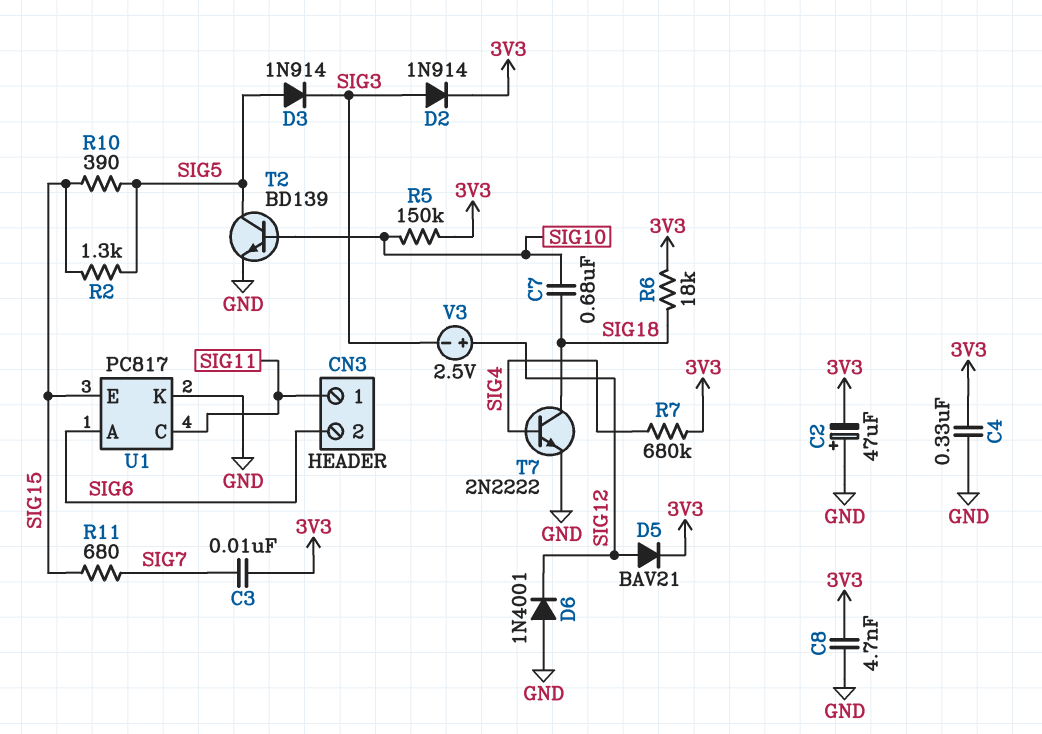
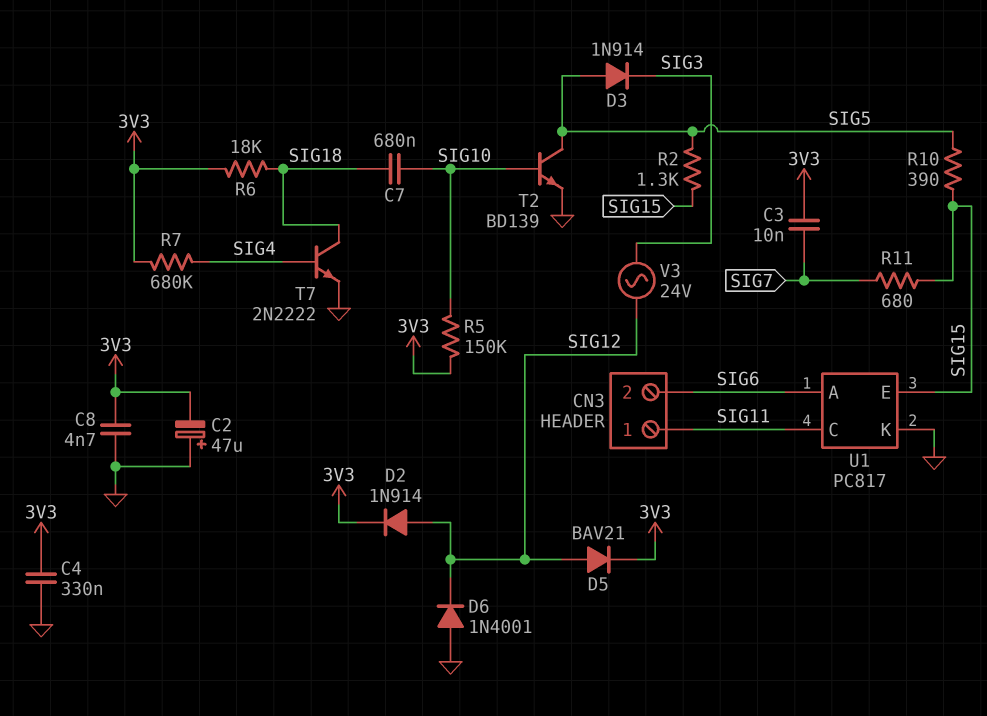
D2: diode 1N914 (A SIG3, K 3V3) -> diode 1N914 (A SIG12, K 3V3)
V3: 2.5V (plus SIG12, minus SIG3) -> AC 24V (SIG3, SIG12)

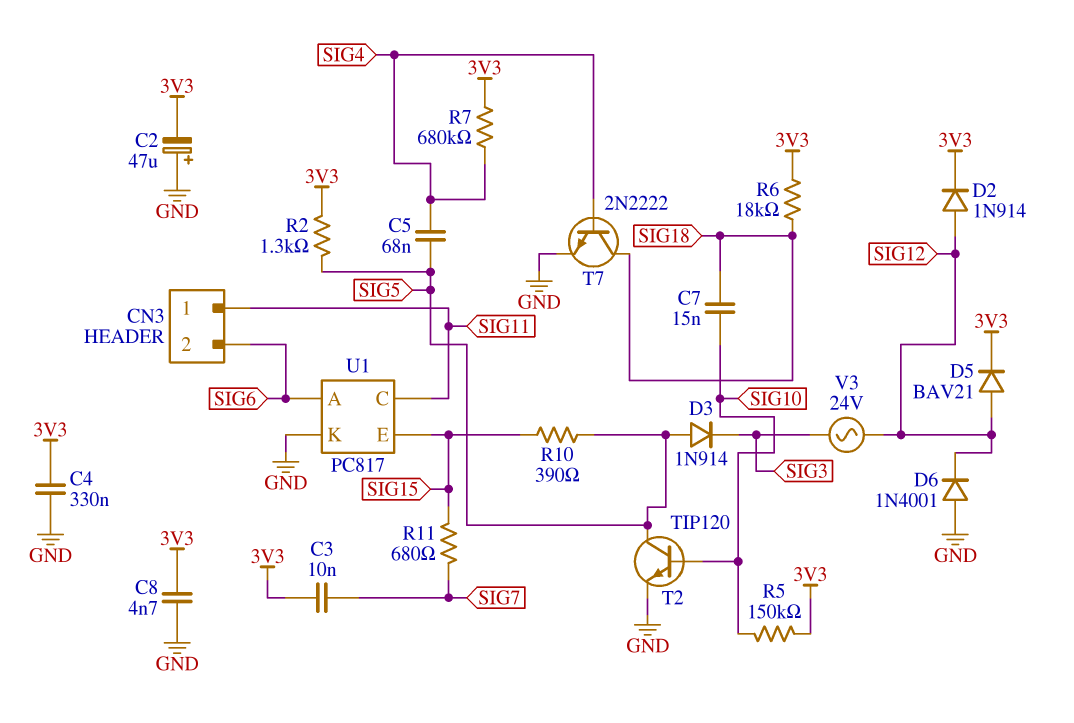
C5: none -> 68nF (SIG4, SIG5)
C7: 680nF (SIG10, SIG18) -> 15nF (SIG10, SIG18)
R2: 1.3k (SIG5, SIG15) -> 1.3k (3V3, SIG5)
T2: NPN BD139 (B SIG10, C SIG5, E GND) -> NPN TIP120 (B SIG10, C SIG5, E GND)

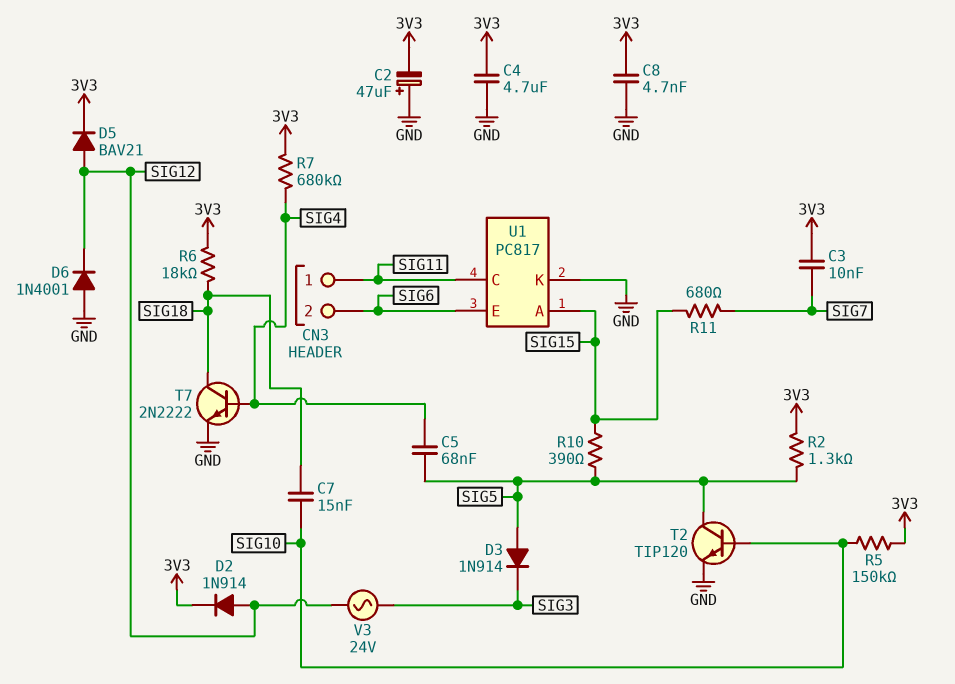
C4: 330nF (3V3, GND) -> 4.7uF (3V3, GND)
U1 pin A: SIG6 -> SIG15
U1 pin E: SIG15 -> SIG6

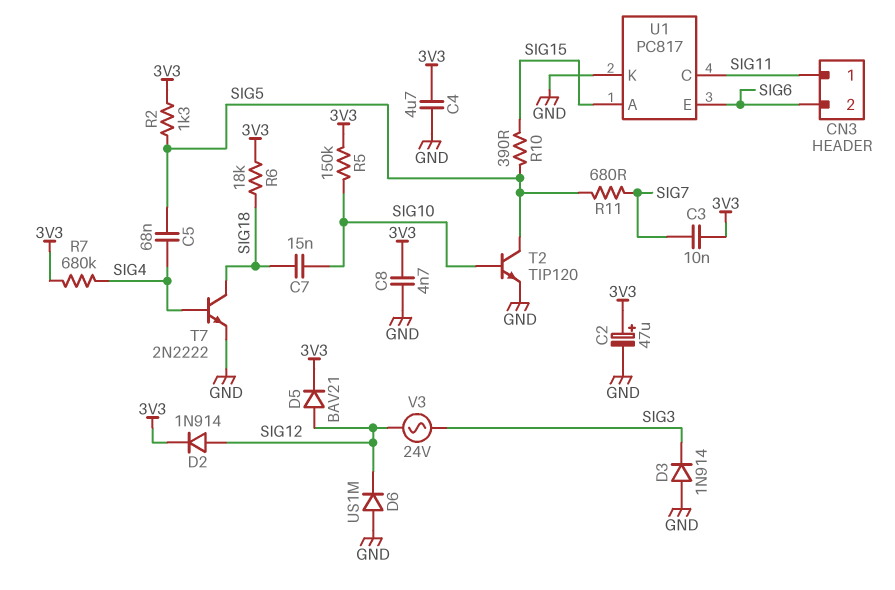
C2: 47uF (plus GND, minus 3V3) -> 47uF (plus 3V3, minus GND)
D3: diode 1N914 (A SIG5, K SIG3) -> diode 1N914 (A GND, K SIG3)
D6: diode 1N4001 (A GND, K SIG12) -> diode US1M (A GND, K SIG12)
R11: 680 (SIG7, SIG15) -> 680 (SIG5, SIG7)

